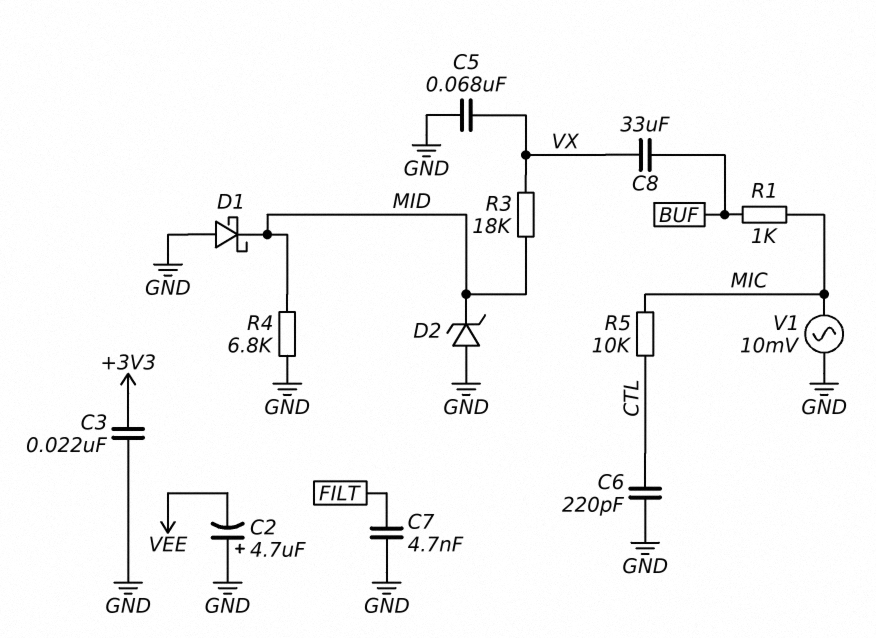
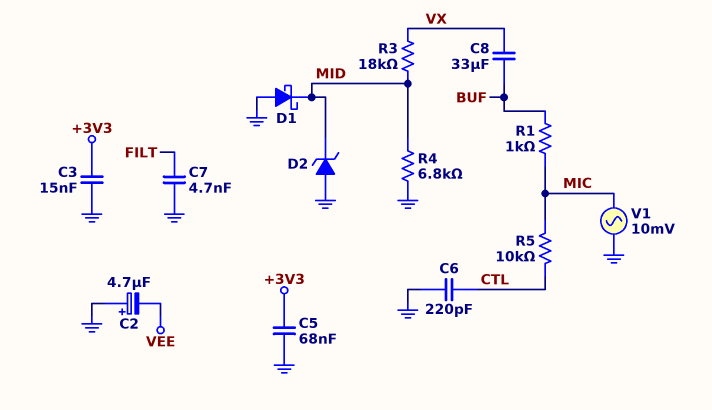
C3: 22nF (+3V3, GND) -> 15nF (+3V3, GND)
C5: 68nF (GND, VX) -> 68nF (+3V3, GND)

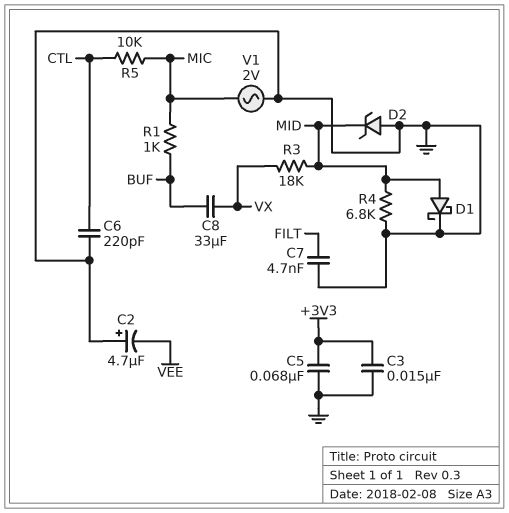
D1: schottky (A GND, K MID) -> schottky (A MID, K GND)
V1: AC 10mV (GND, MIC) -> AC 2V (GND, MIC)

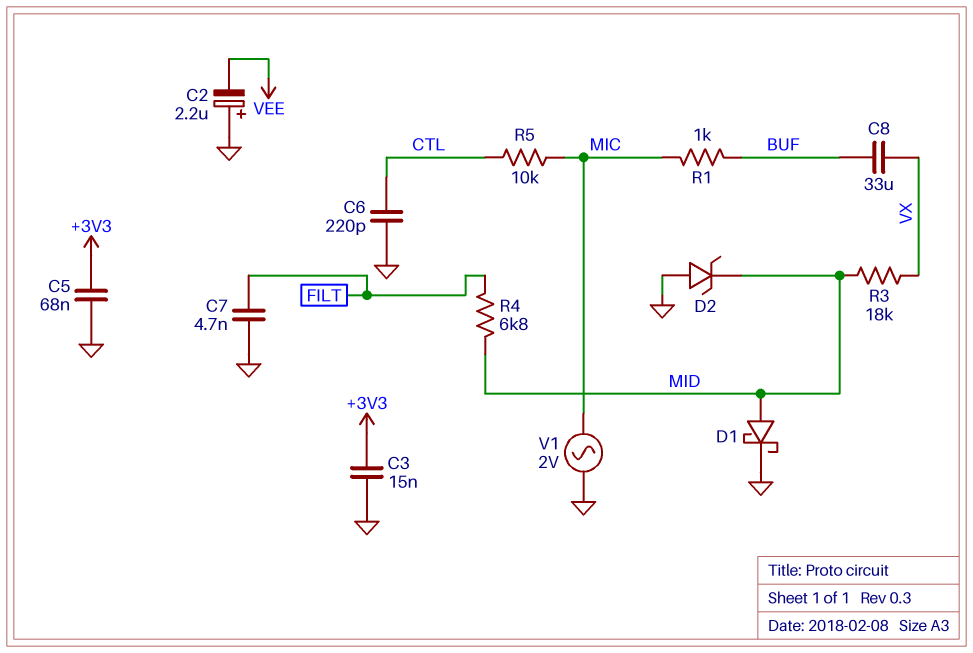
C2: 4.7uF (plus GND, minus VEE) -> 2.2uF (plus GND, minus VEE)
R4: 6.8k (GND, MID) -> 6.8k (FILT, MID)

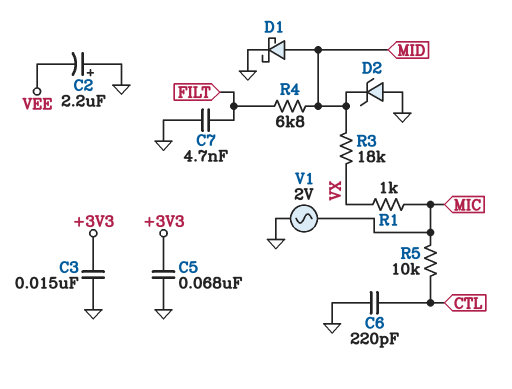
C8: 33uF (BUF, VX) -> none
R1: 1k (BUF, MIC) -> 1k (MIC, VX)

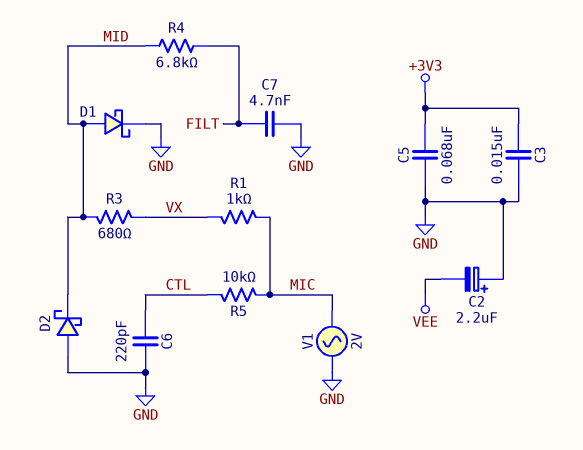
D2: zener (A GND, K MID) -> schottky (A GND, K MID)
R3: 18k (MID, VX) -> 680 (MID, VX)

